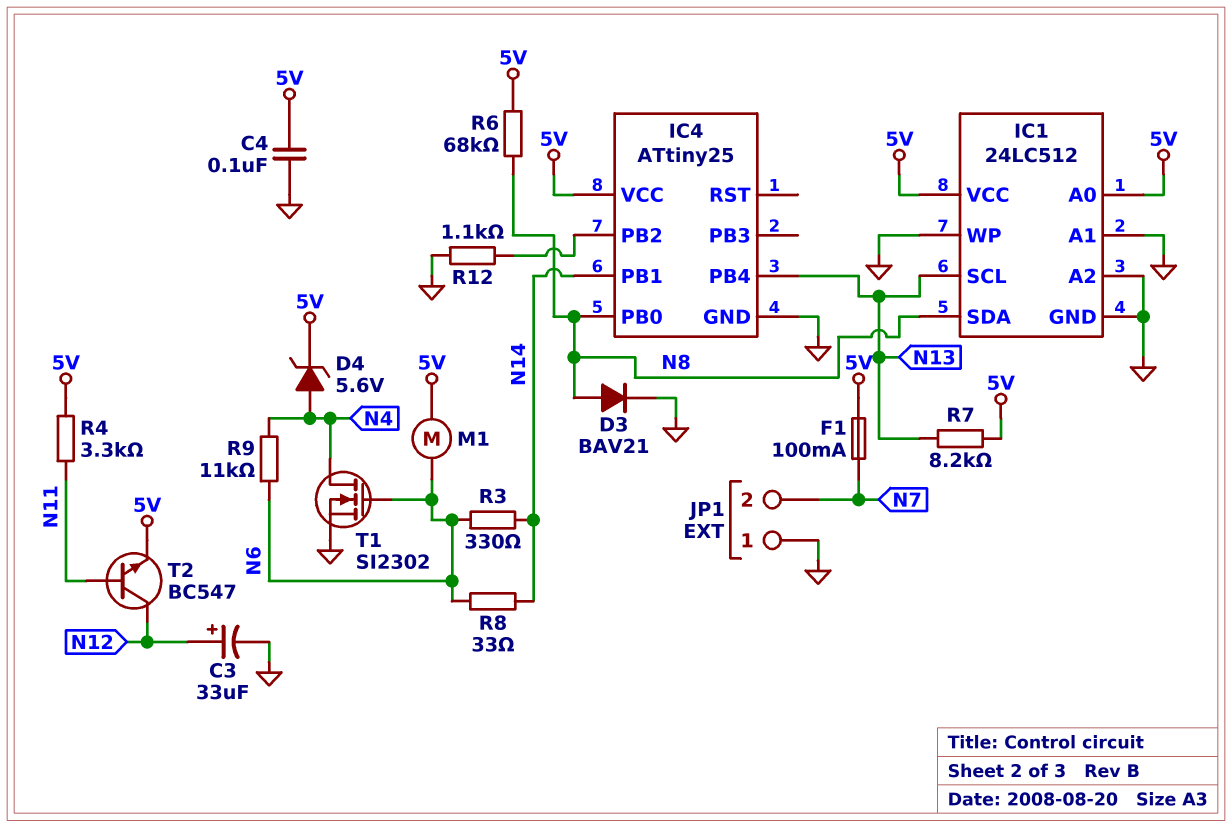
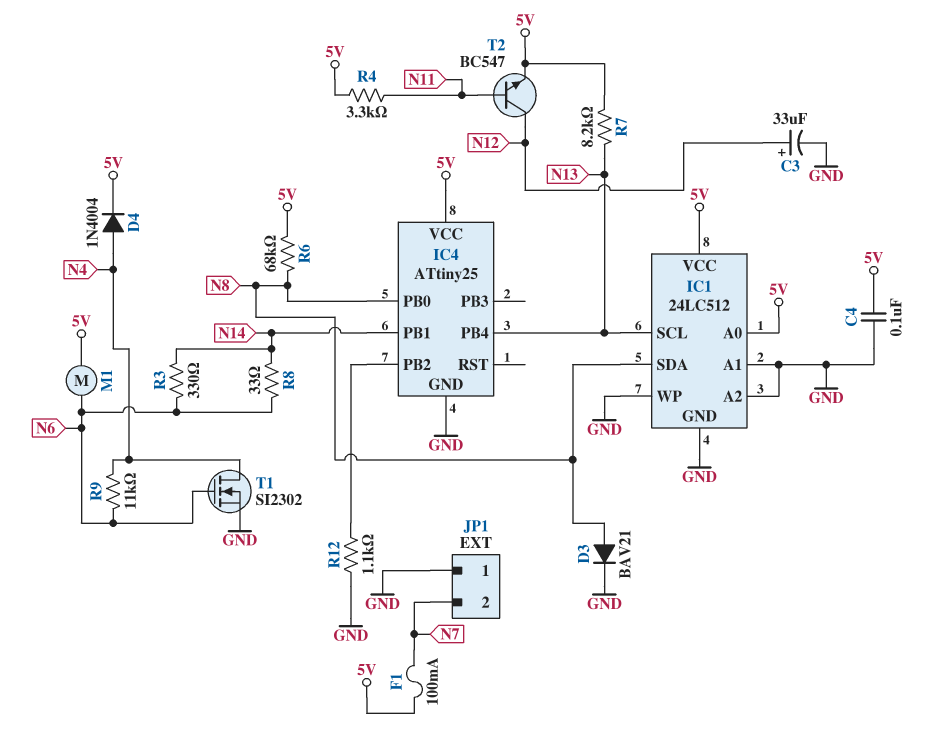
D4: zener 5.6V (A N4, K 5V) -> diode 1N4004 (A N4, K 5V)

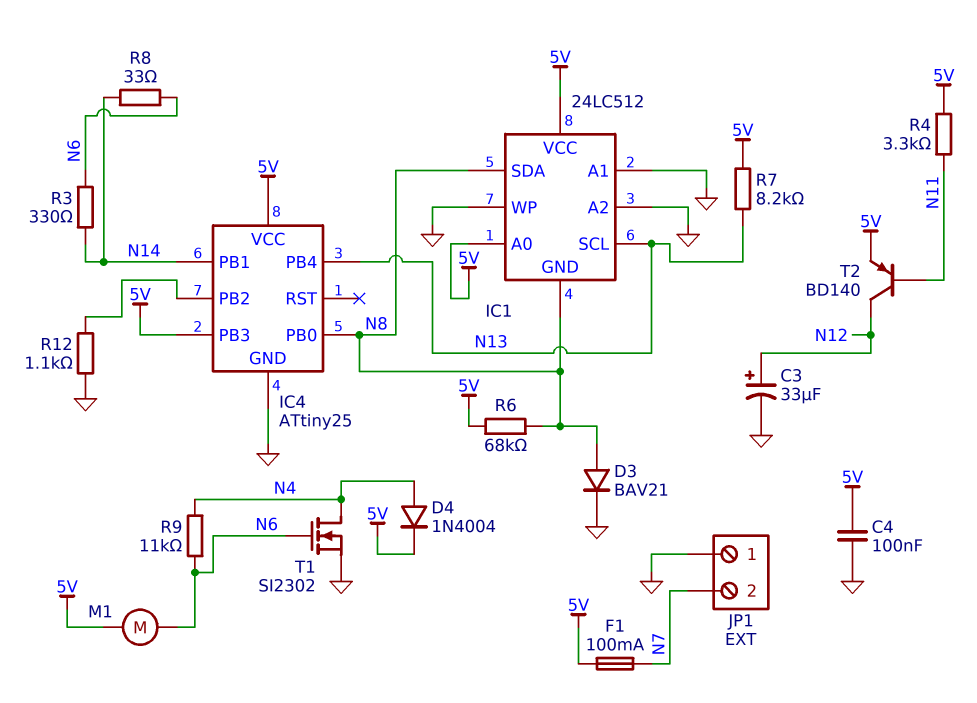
IC1 pin GND: GND -> N8
IC4 pin PB3: none -> 5V
T2: NPN BC547 (B N11, C N12, E 5V) -> PNP BD140 (B N11, C N12, E 5V)

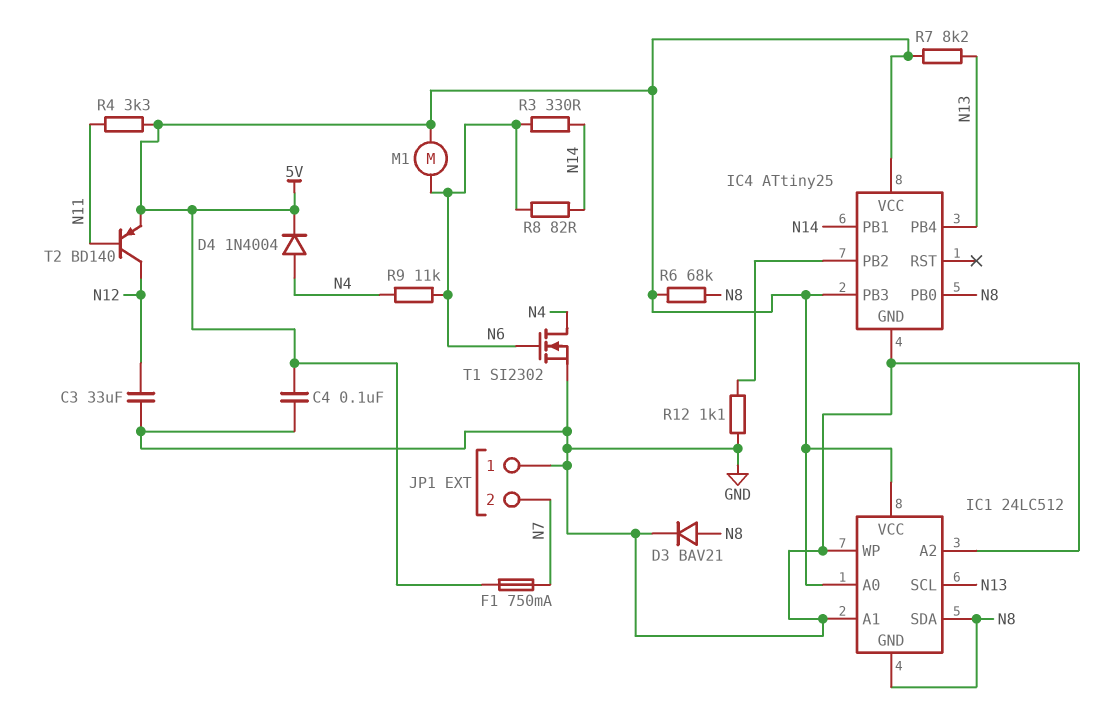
C3: 33uF (plus N12, minus GND) -> 33uF (GND, N12)
F1: 100mA (5V, N7) -> 750mA (5V, N7)
R8: 33 (N6, N14) -> 82 (N6, N14)

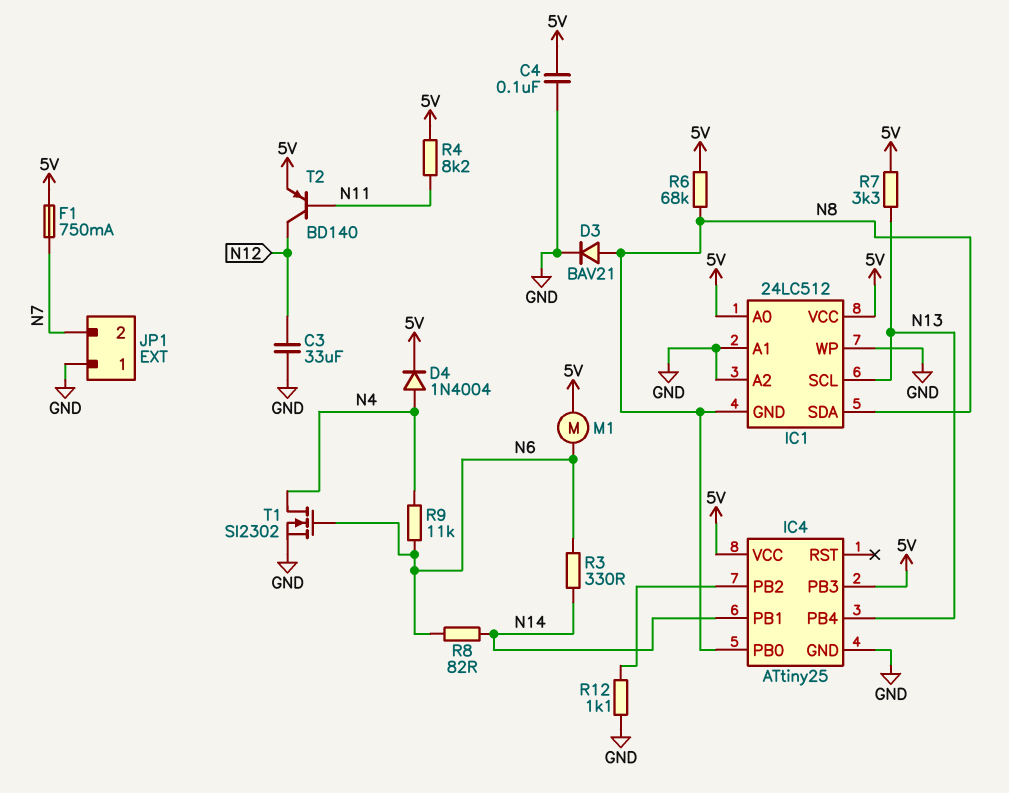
R4: 3.3k (5V, N11) -> 8.2k (5V, N11)
R7: 8.2k (5V, N13) -> 3.3k (5V, N13)

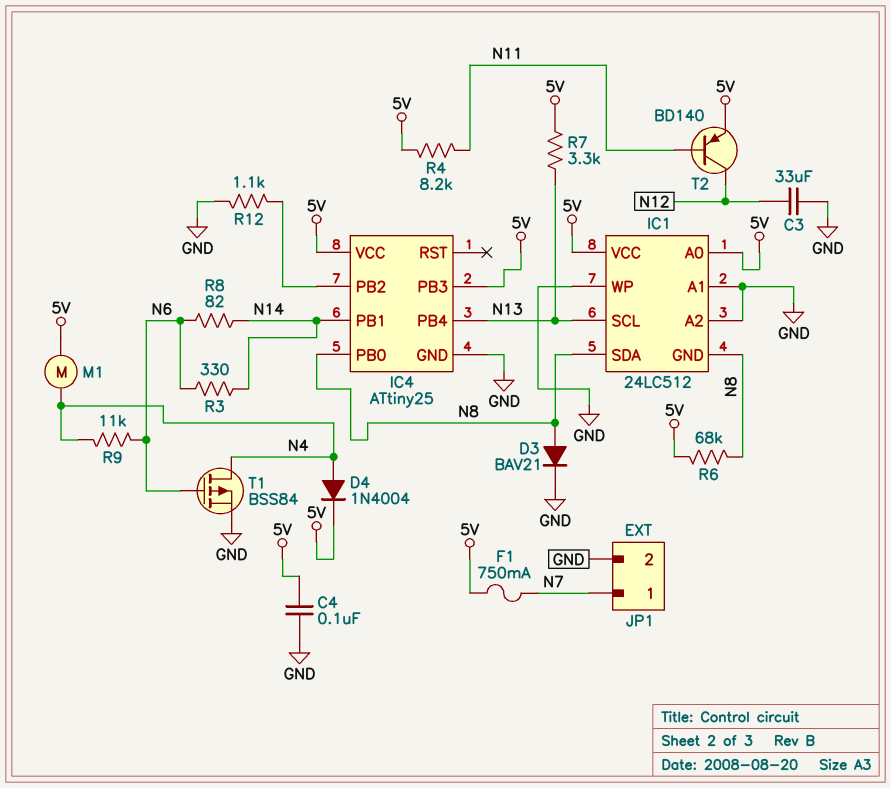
JP1 pin 1: GND -> N7
JP1 pin 2: N7 -> GND
M1: motor (5V, N6) -> motor (5V, N4)
T1: NMOS SI2302 (G N6, D N4, S GND) -> PMOS BSS84 (G N6, D N4, S GND)

